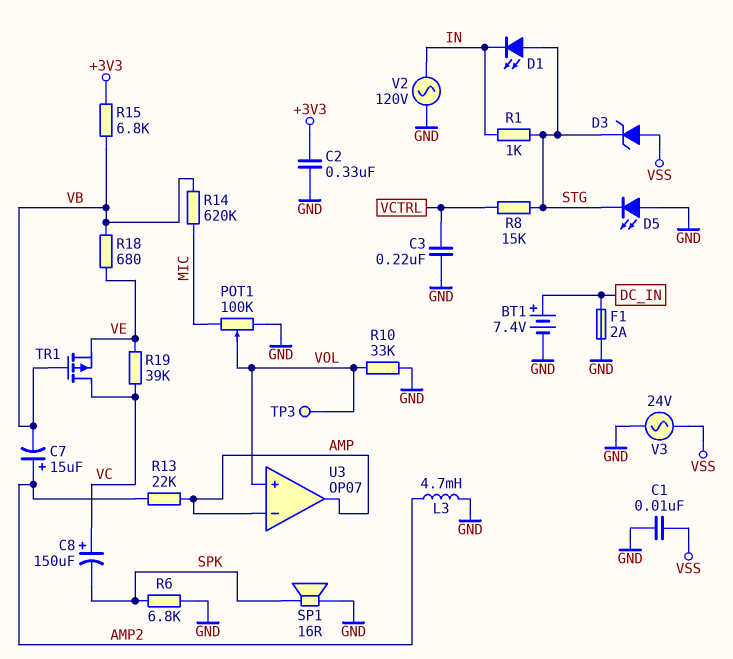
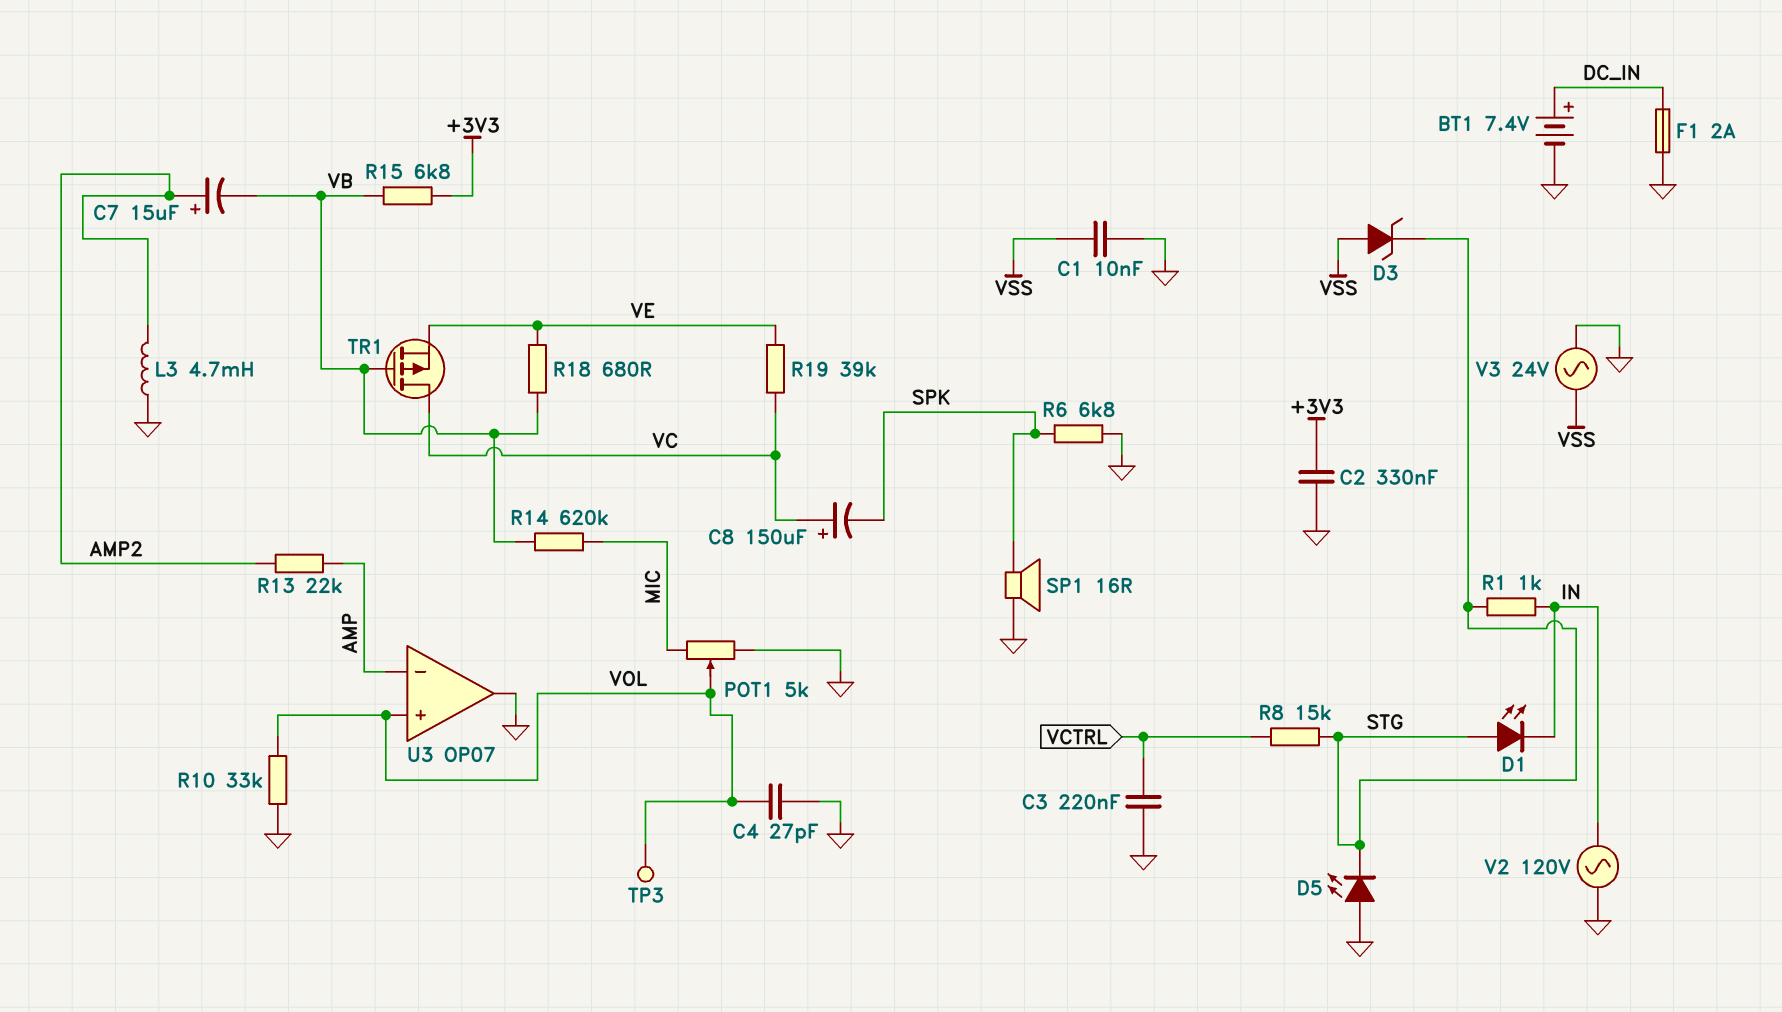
C4: none -> 27pF (GND, VOL)
POT1: 100k (GND, MIC, wiper VOL) -> 5k (GND, MIC, wiper VOL)
U3 pin out: AMP -> GND

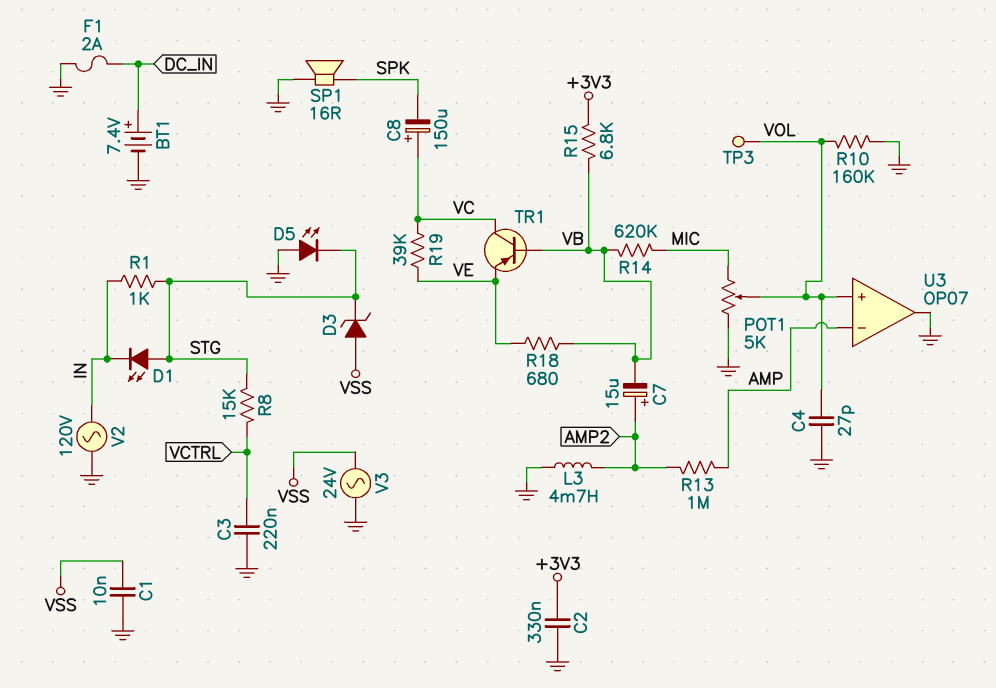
R6: 6.8k (GND, SPK) -> none
R10: 33k (GND, VOL) -> 160k (GND, VOL)
R13: 22k (AMP, AMP2) -> 1M (AMP, AMP2)
TR1: PMOS (G VB, D VC, S VE) -> PNP (B VB, C VC, E VE)

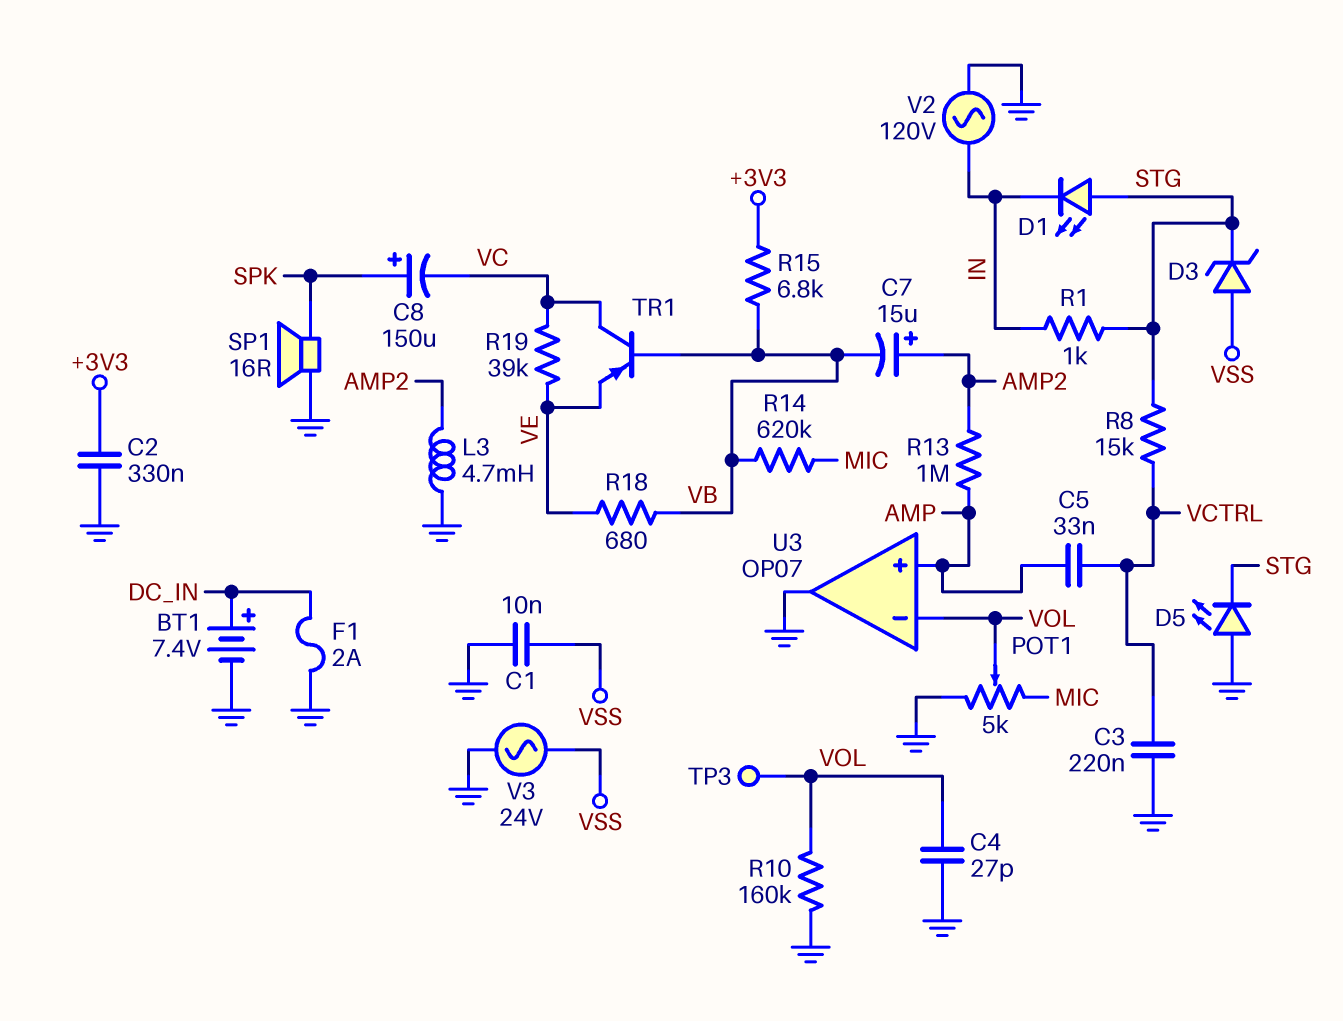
C5: none -> 33nF (AMP, VCTRL)
C8: 150uF (plus VC, minus SPK) -> 150uF (plus SPK, minus VC)
U3 pin in+: VOL -> AMP
U3 pin in-: AMP -> VOL

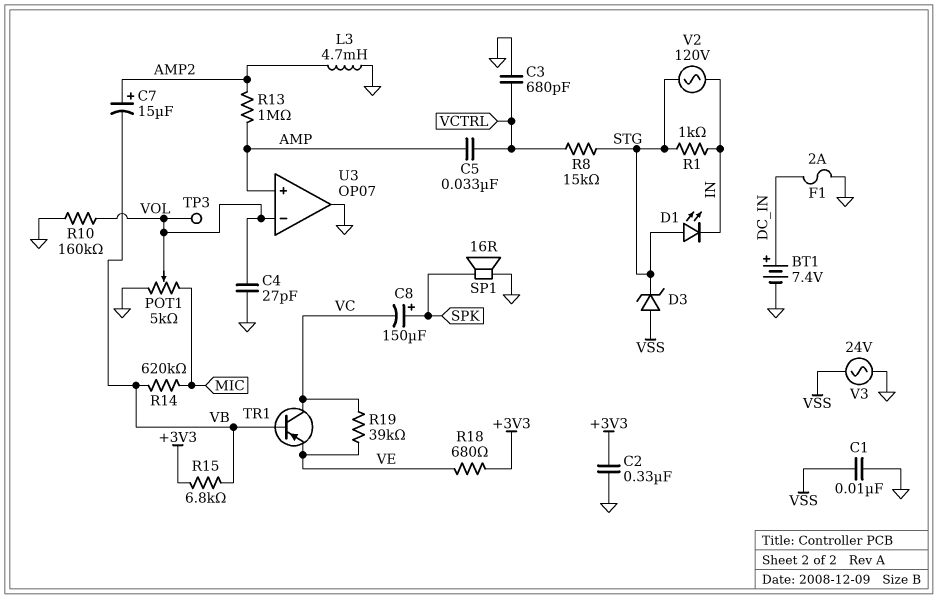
C3: 220nF (GND, VCTRL) -> 680pF (GND, VCTRL)
D5: LED (A GND, K STG) -> none
R18: 680 (VB, VE) -> 680 (+3V3, VE)
V2: AC 120V (GND, IN) -> AC 120V (IN, STG)

